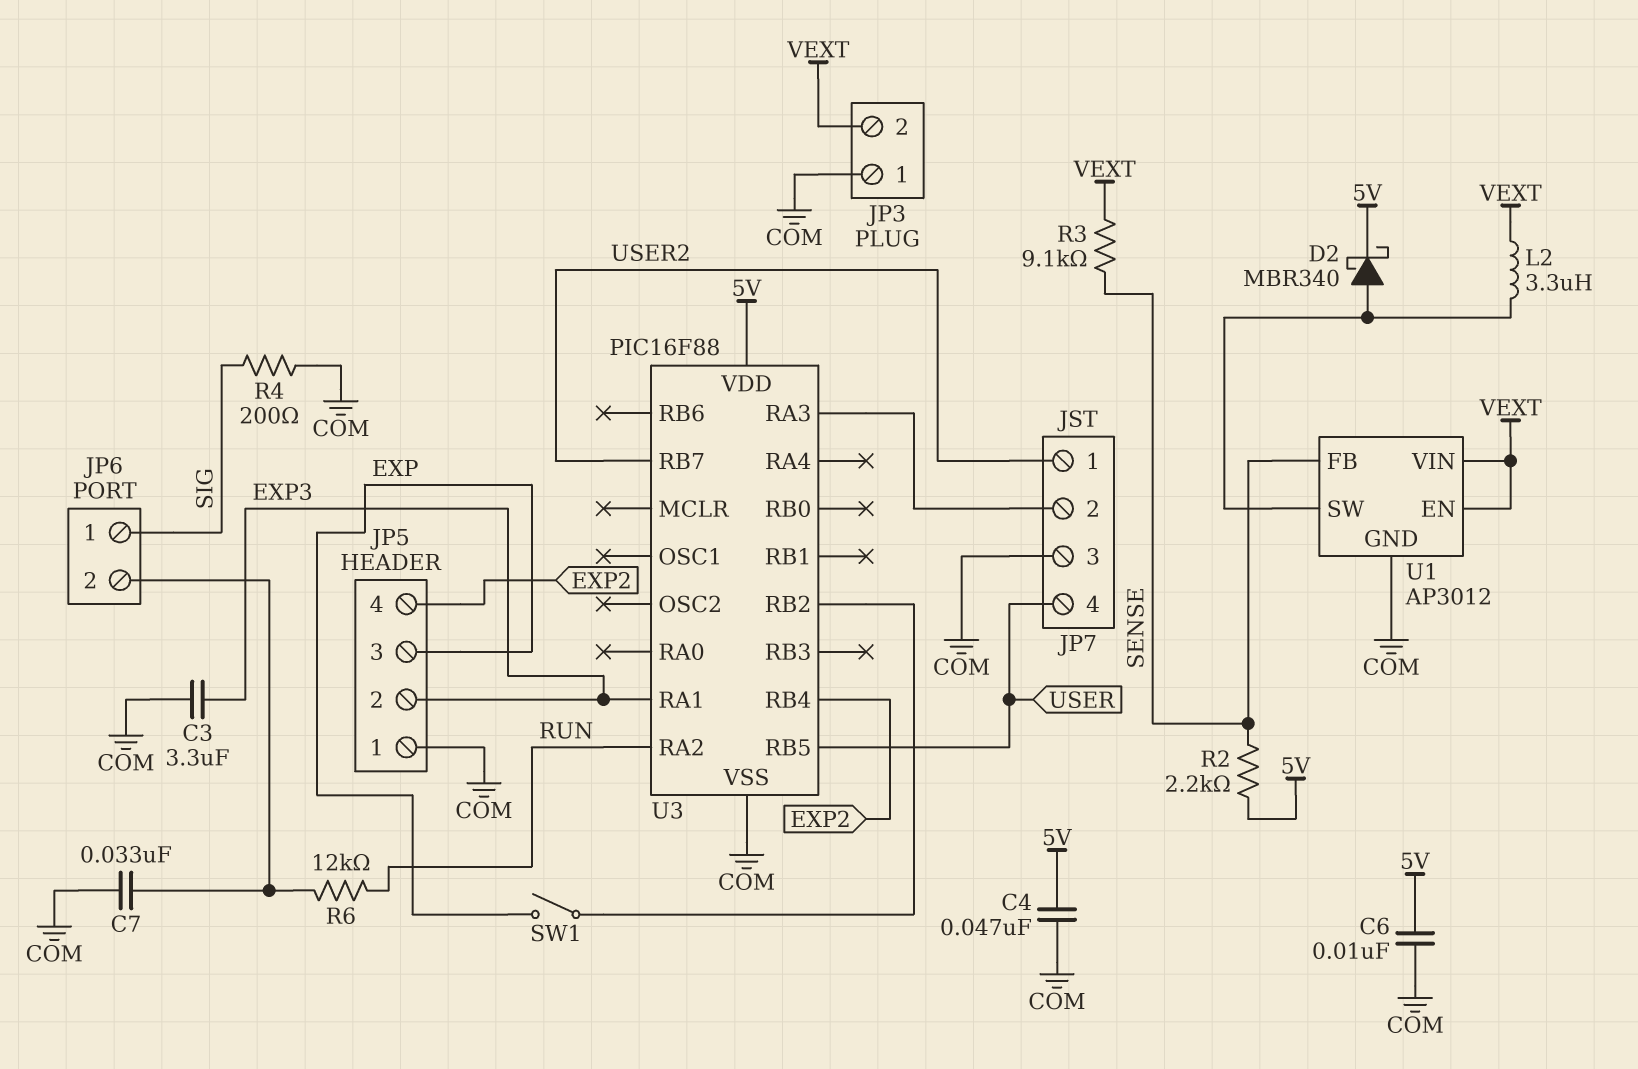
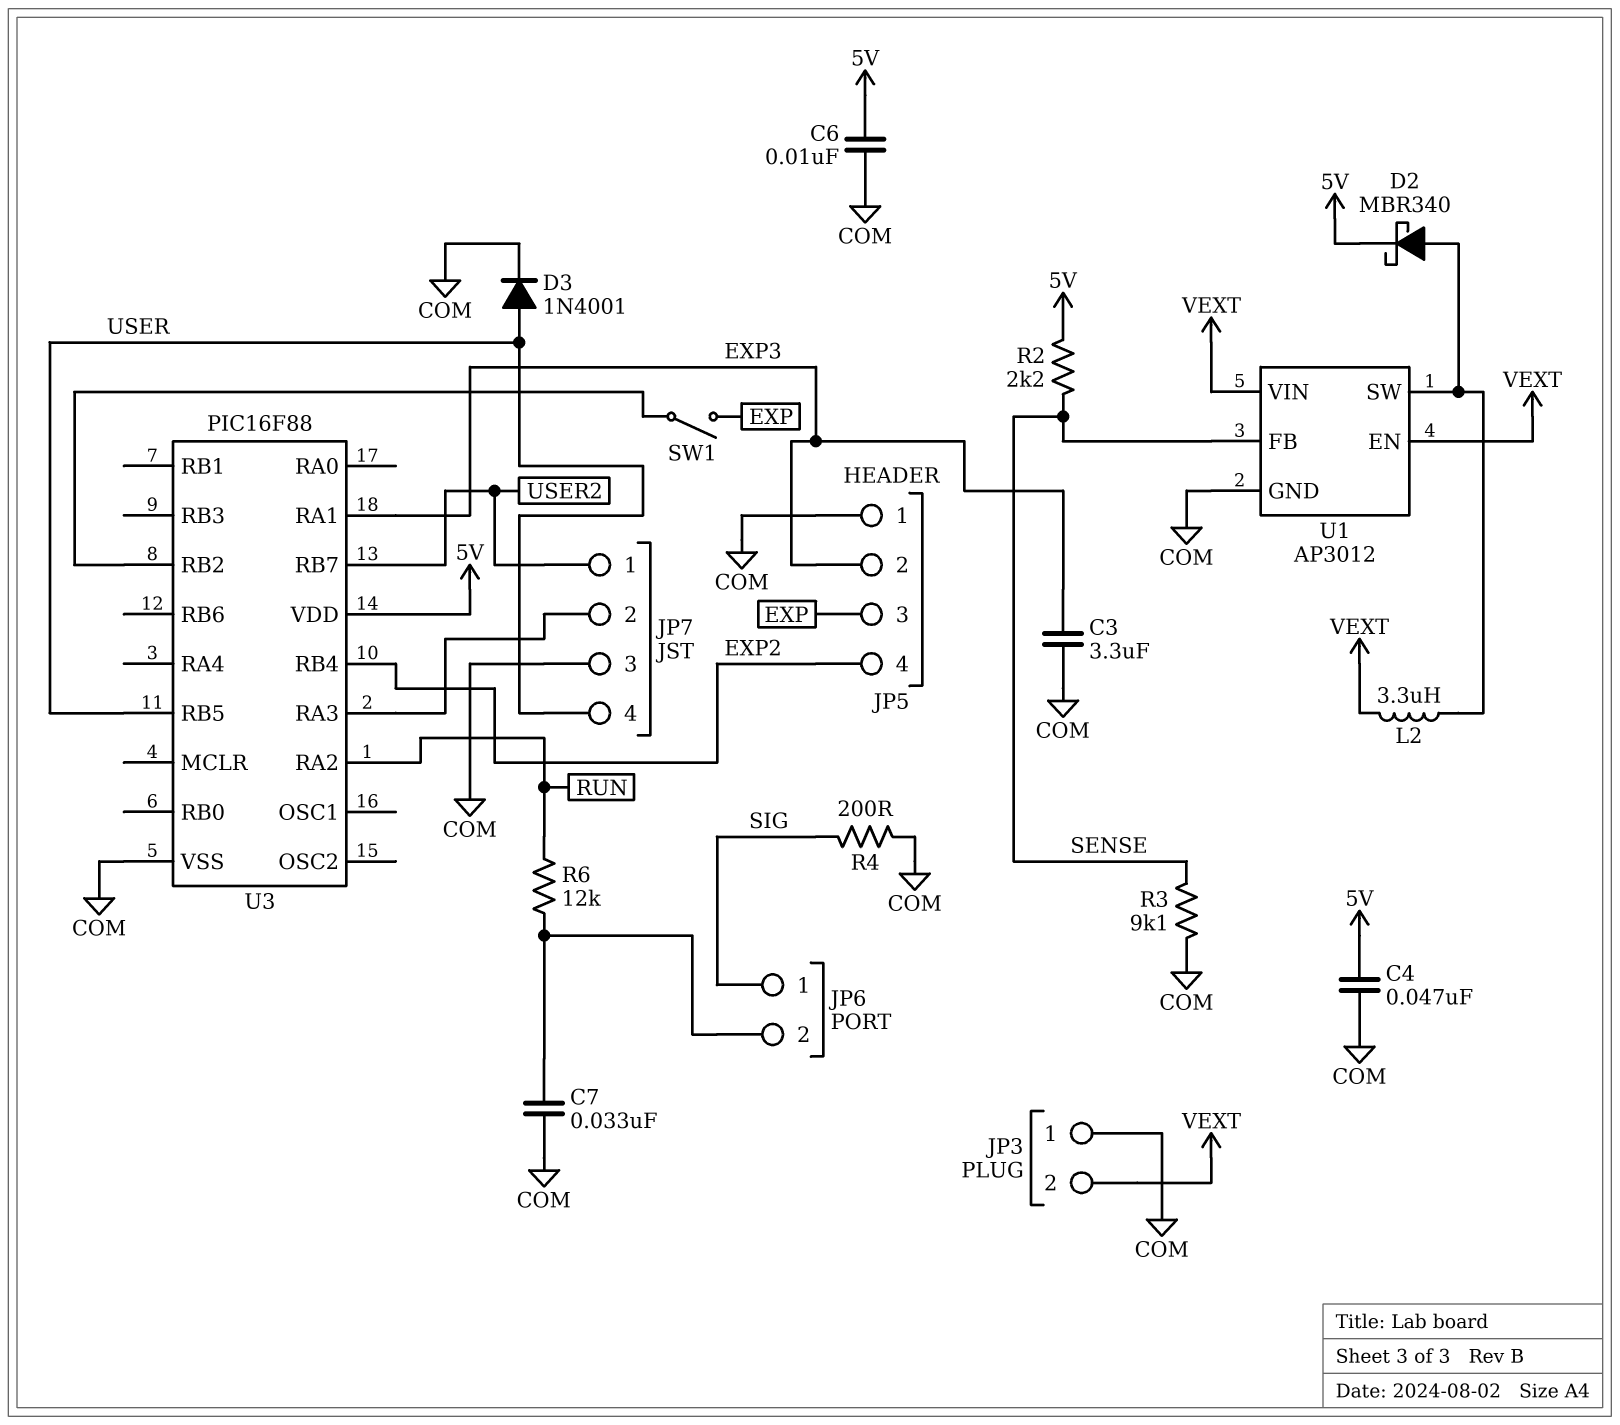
D3: none -> diode 1N4001 (A USER, K COM)
R3: 9.1k (SENSE, VEXT) -> 9.1k (COM, SENSE)

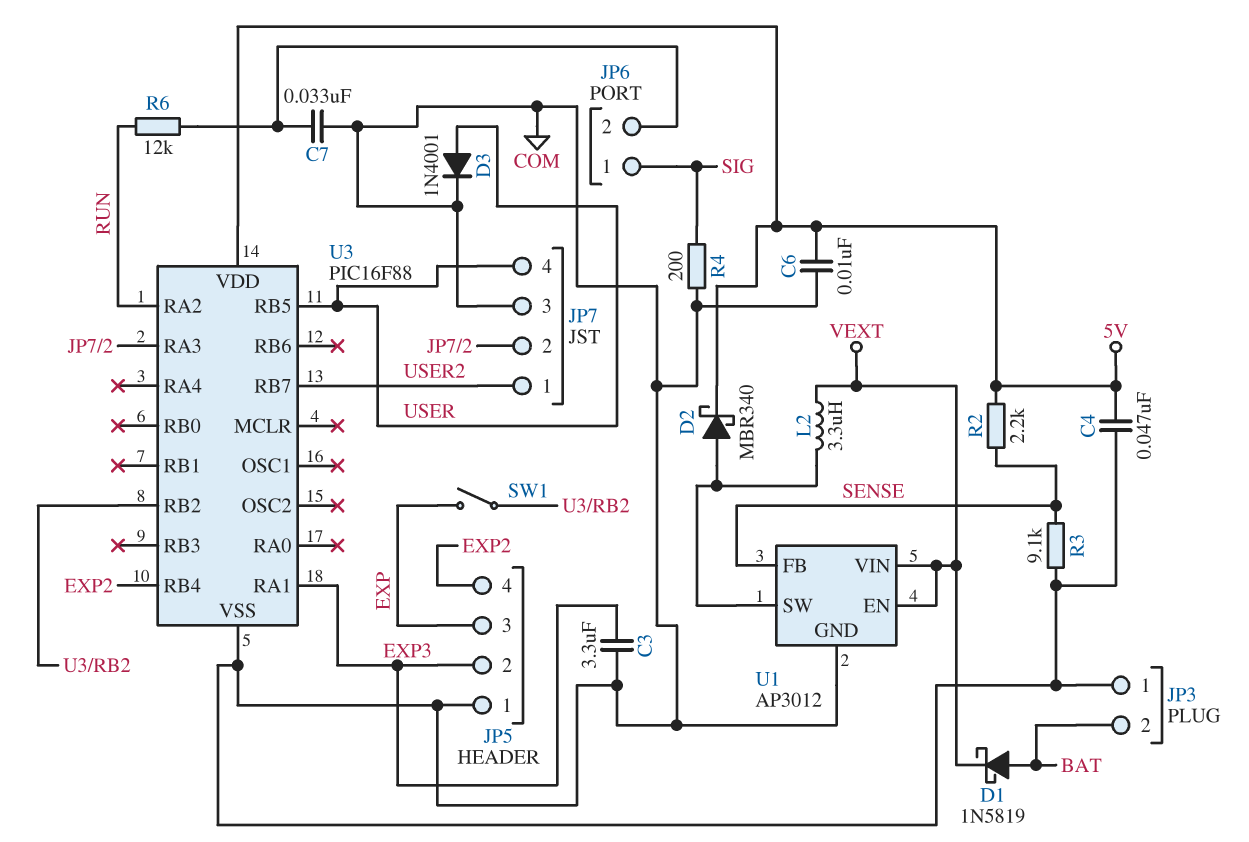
D1: none -> schottky 1N5819 (A BAT, K VEXT)
JP3 pin 2: VEXT -> BAT

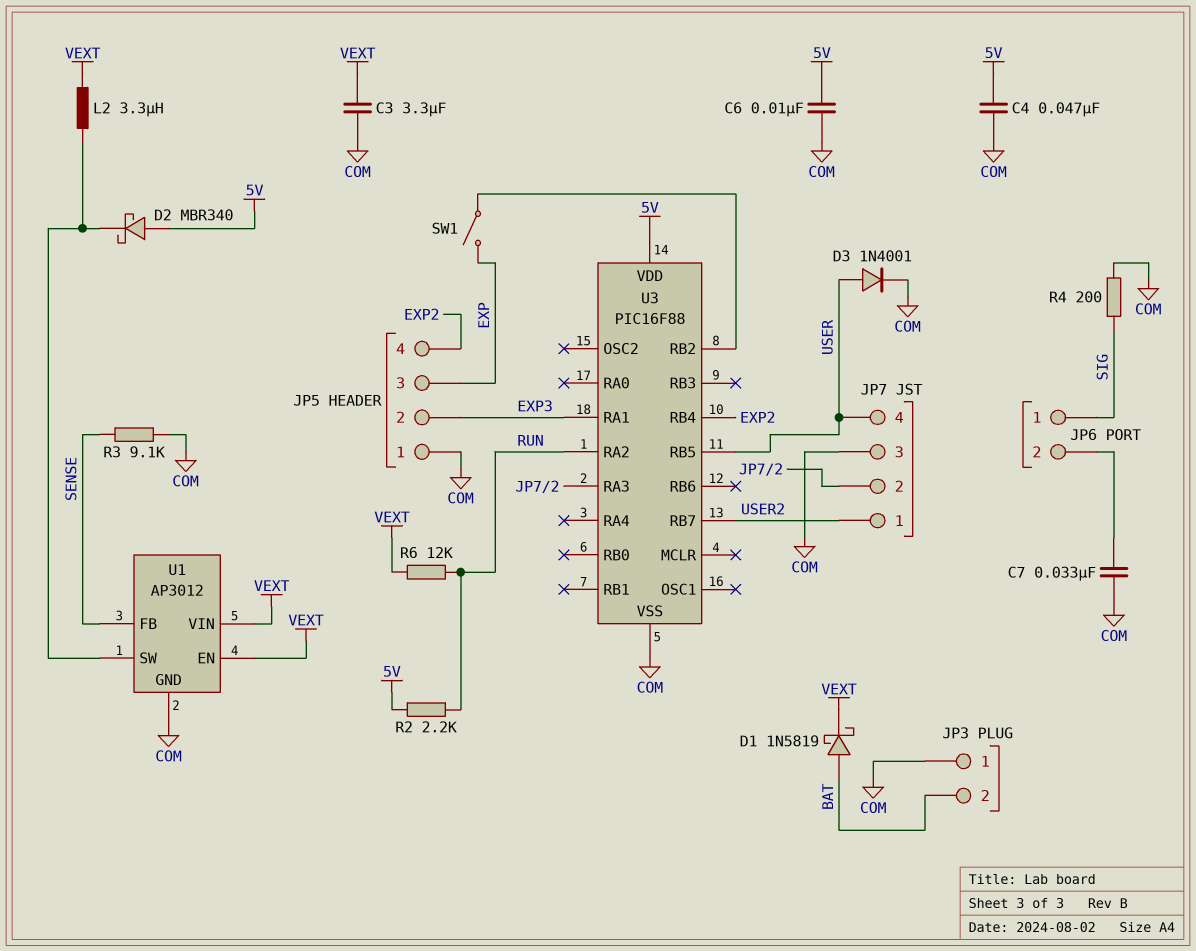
C3: 3.3uF (COM, EXP3) -> 3.3uF (COM, VEXT)
D2: schottky MBR340 (A U1/SW, K 5V) -> schottky MBR340 (A 5V, K U1/SW)
R2: 2.2k (5V, SENSE) -> 2.2k (5V, RUN)
R6: 12k (JP6/2, RUN) -> 12k (RUN, VEXT)

